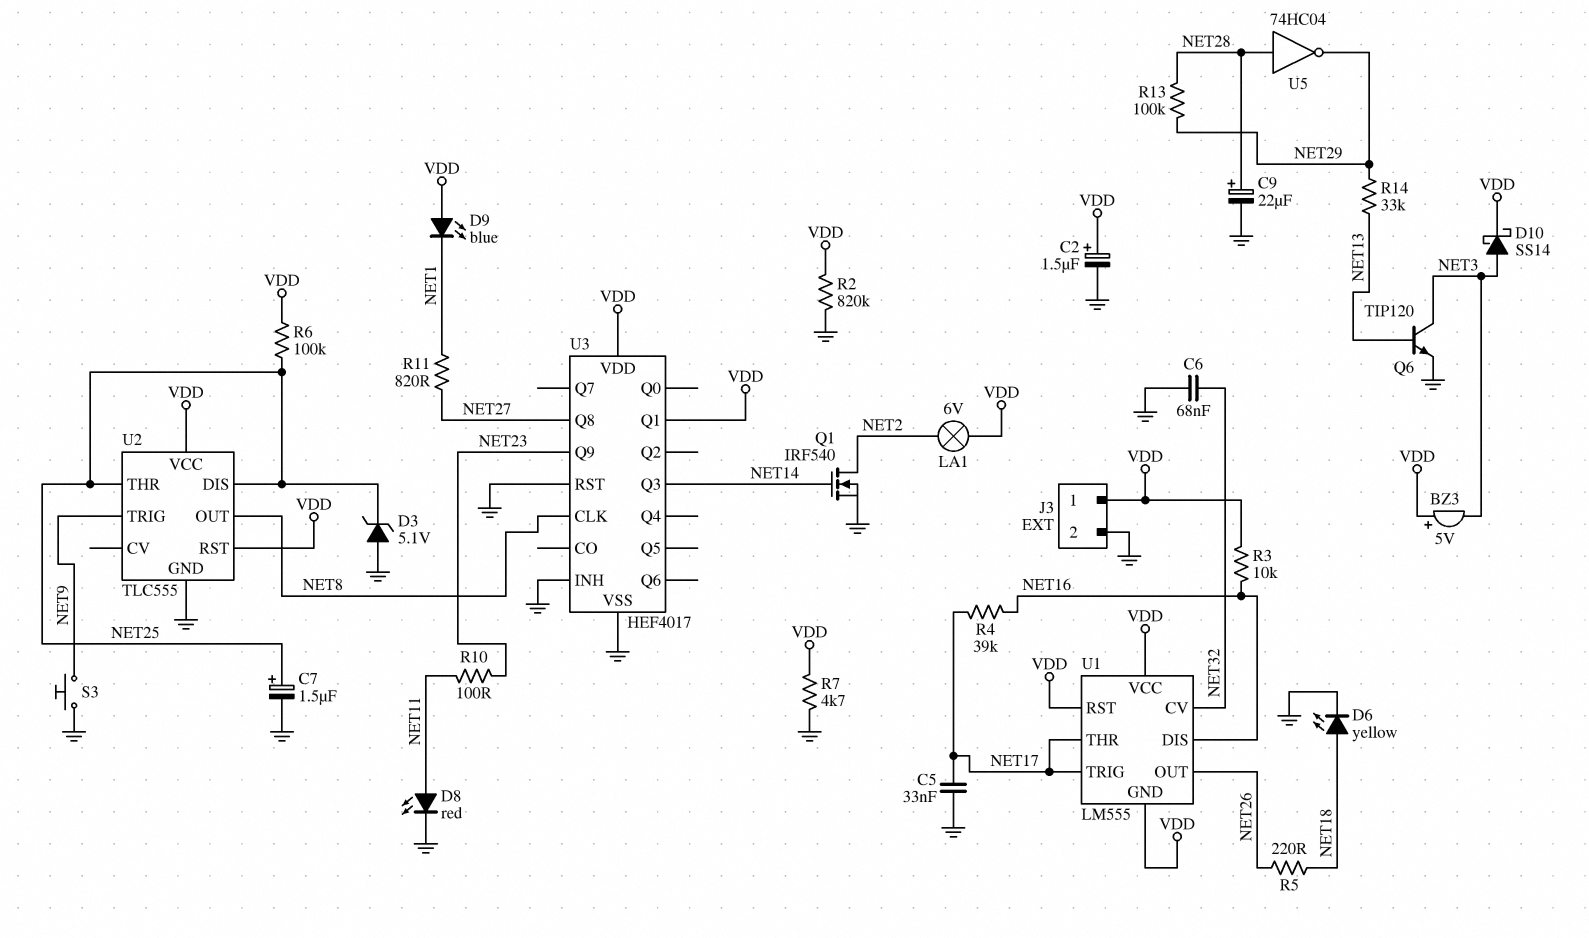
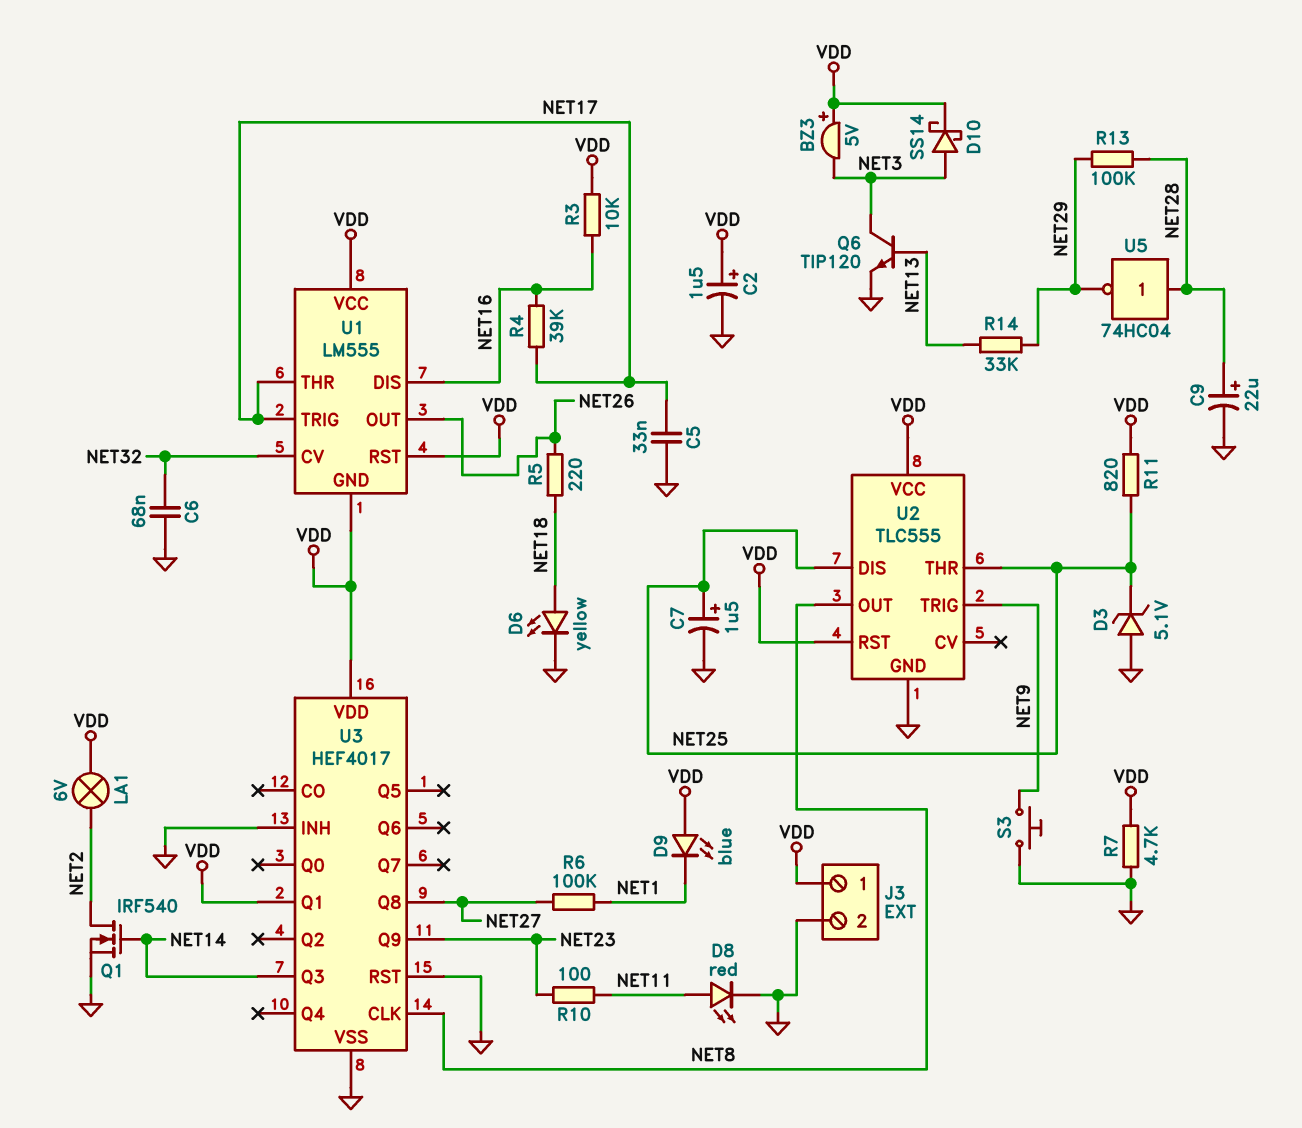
R2: 820k (GND, VDD) -> none
R6: 100k (NET25, VDD) -> 100k (NET1, NET27)
R11: 820 (NET1, NET27) -> 820 (NET25, VDD)

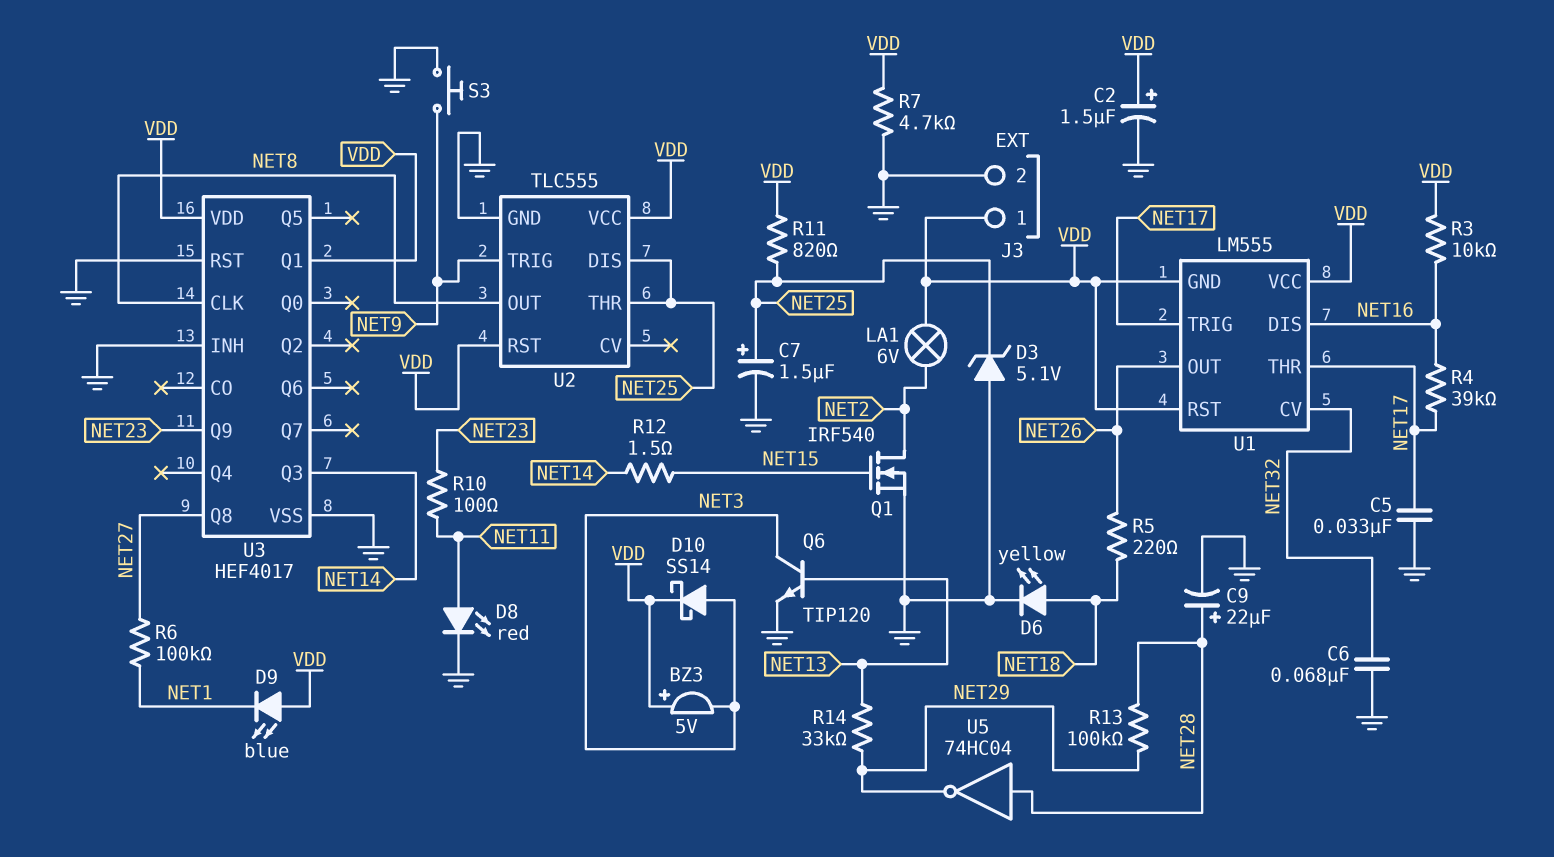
Q1: NMOS IRF540 (G NET14, D NET2, S GND) -> NMOS IRF540 (G NET15, D NET2, S GND)
R12: none -> 1.5 (NET14, NET15)

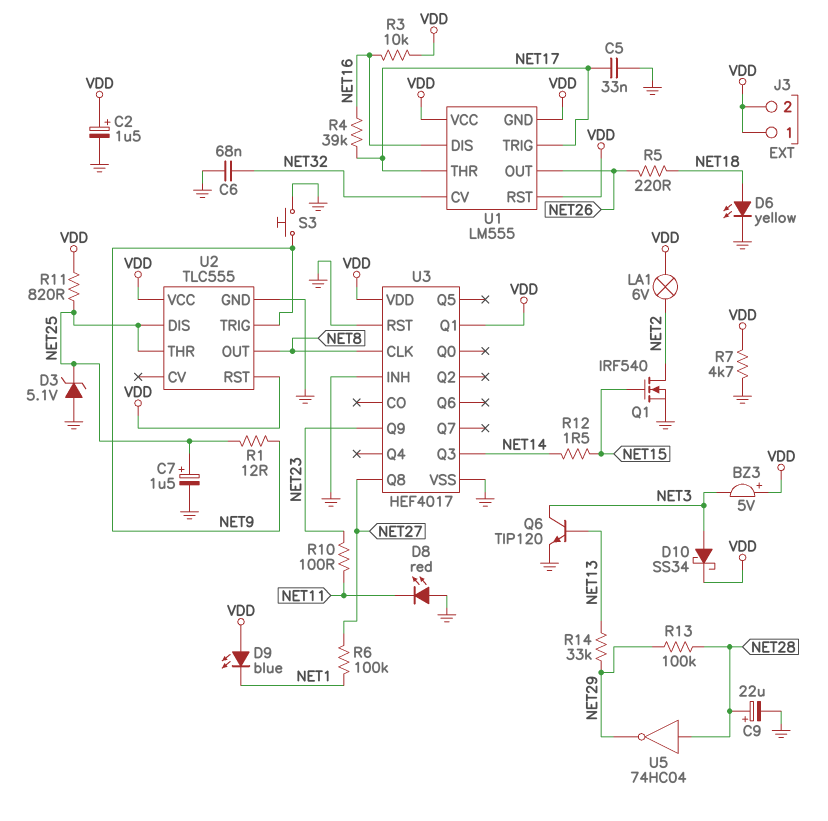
D8: LED red (A NET11, K GND) -> LED red (A GND, K NET11)
D10: schottky SS14 (A NET3, K VDD) -> schottky SS34 (A NET3, K VDD)
J3 pin 2: GND -> VDD
R1: none -> 12 (NET9, NET25)

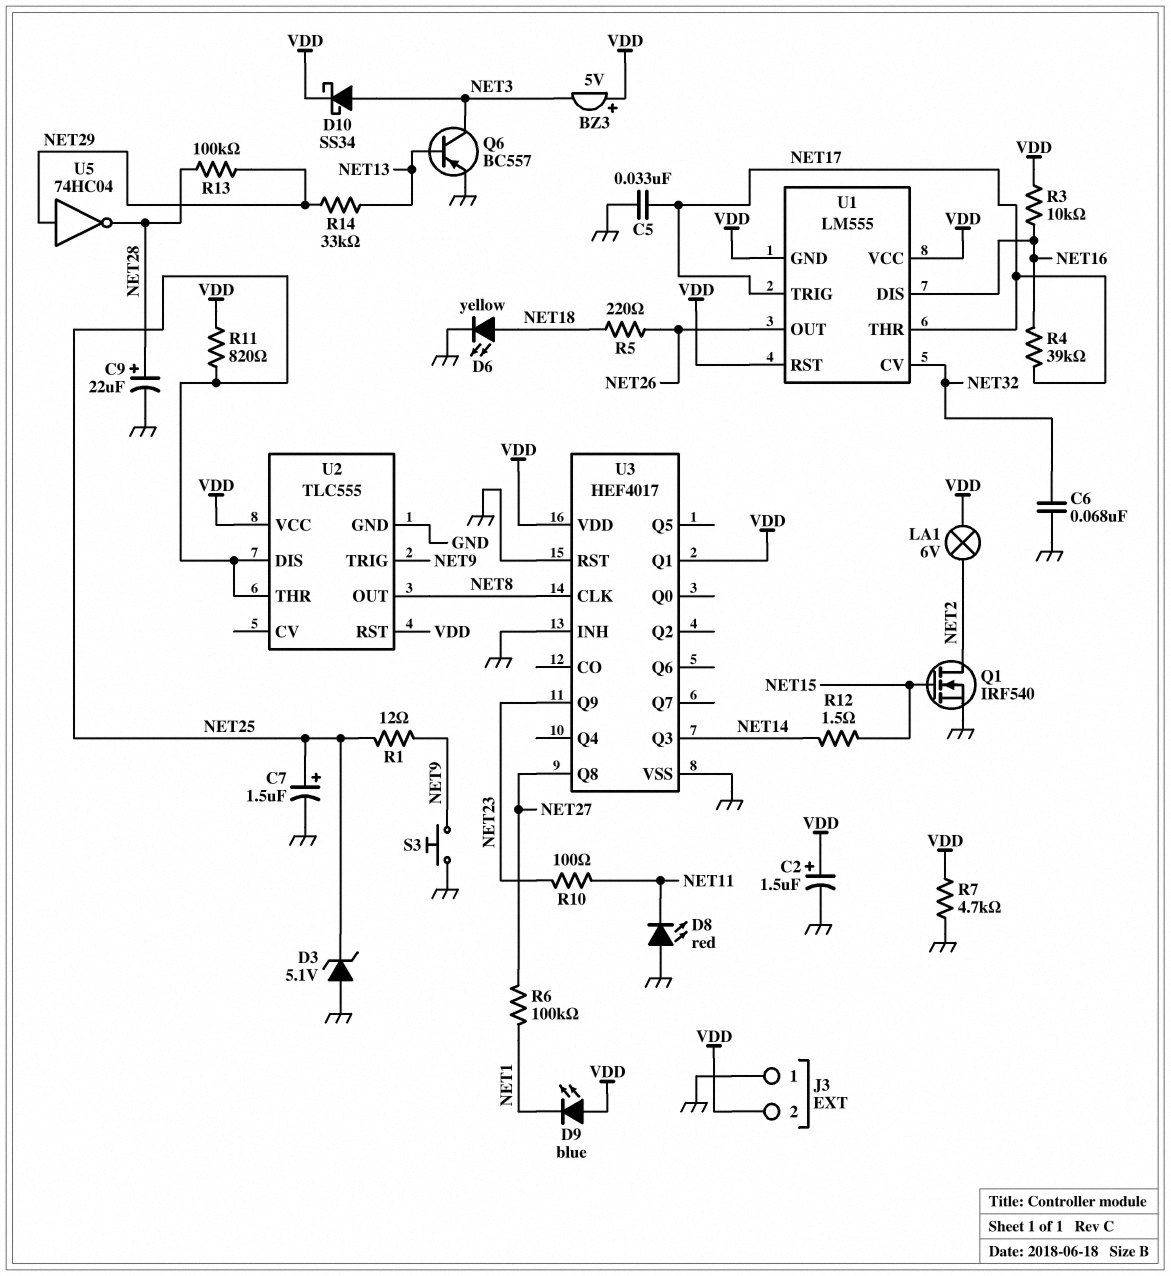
J3 pin 1: VDD -> GND
Q6: NPN TIP120 (B NET13, C NET3, E GND) -> PNP BC557 (B NET13, C NET3, E GND)
U5: NOT 74HC04 (in NET28, out NET29) -> NOT 74HC04 (in NET29, out NET28)

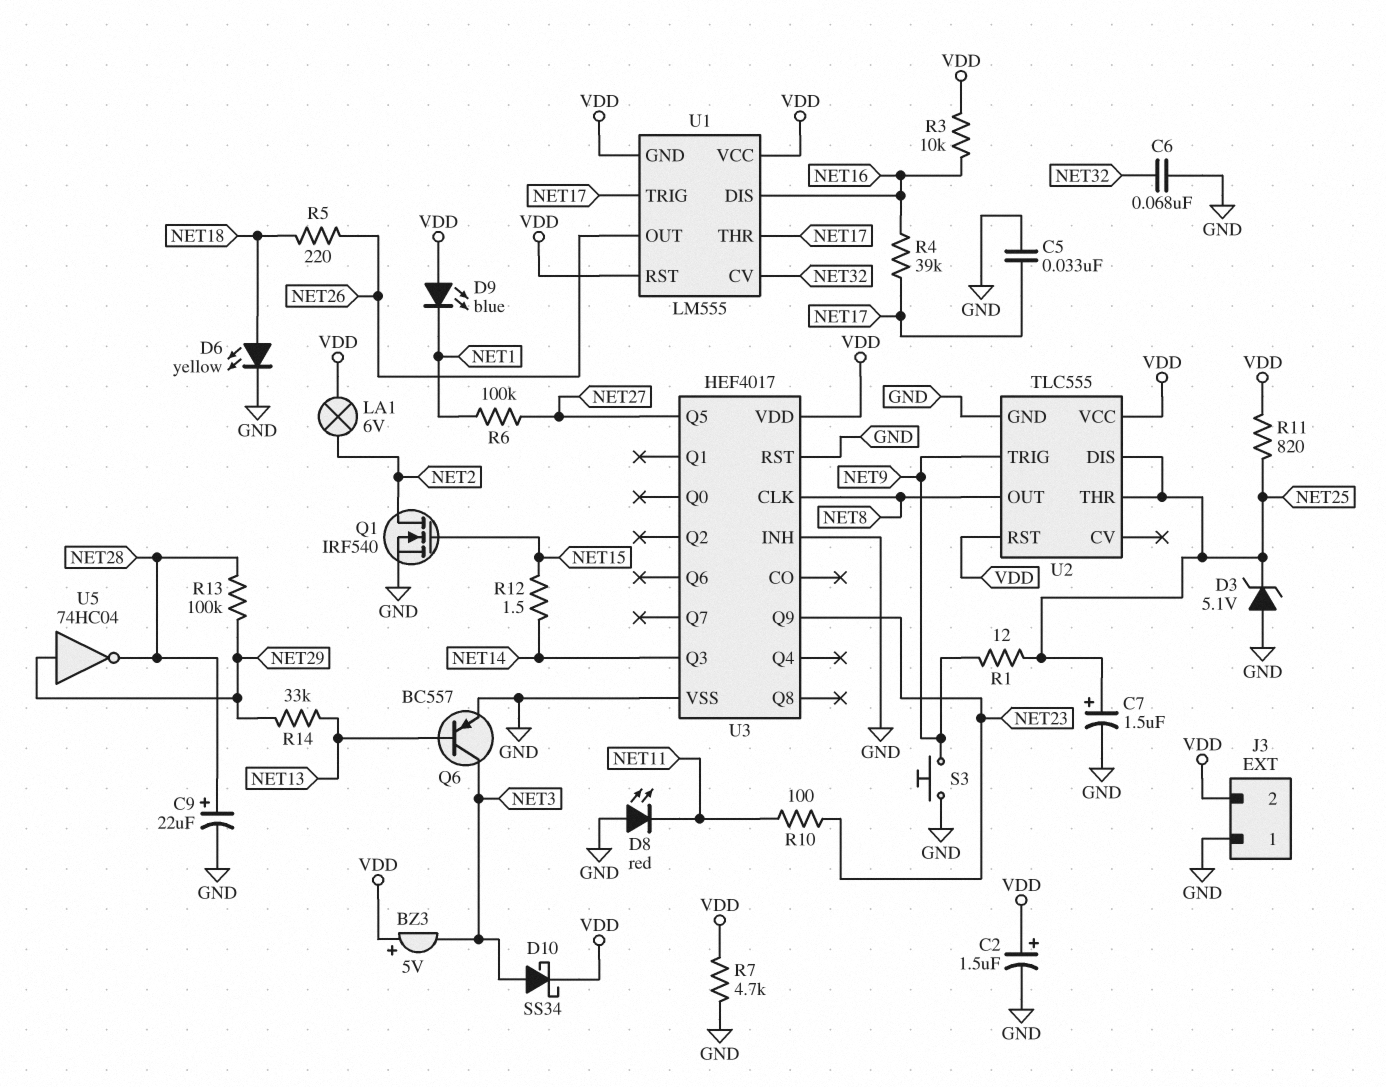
U3 pin Q1: VDD -> none
U3 pin Q5: none -> NET27
U3 pin Q8: NET27 -> none

